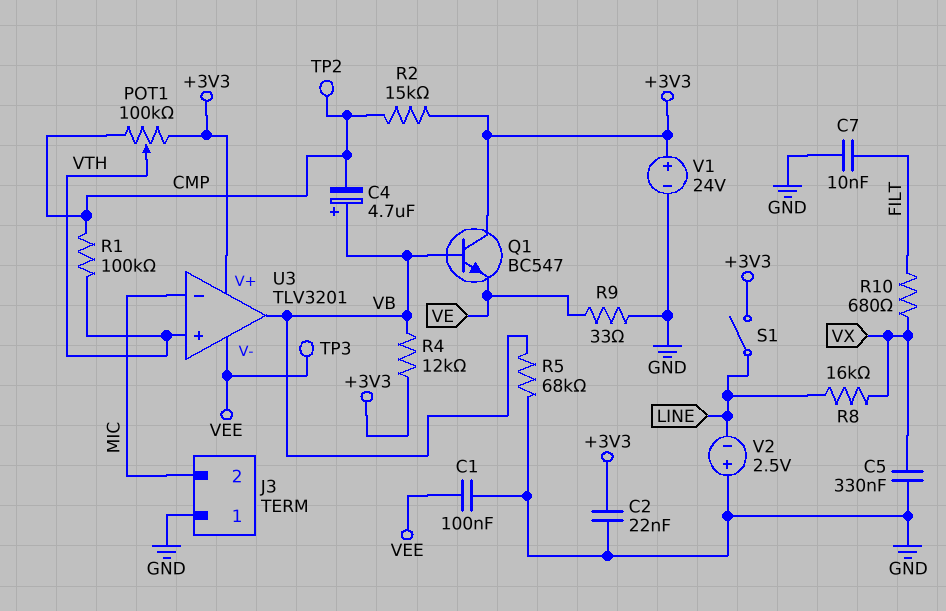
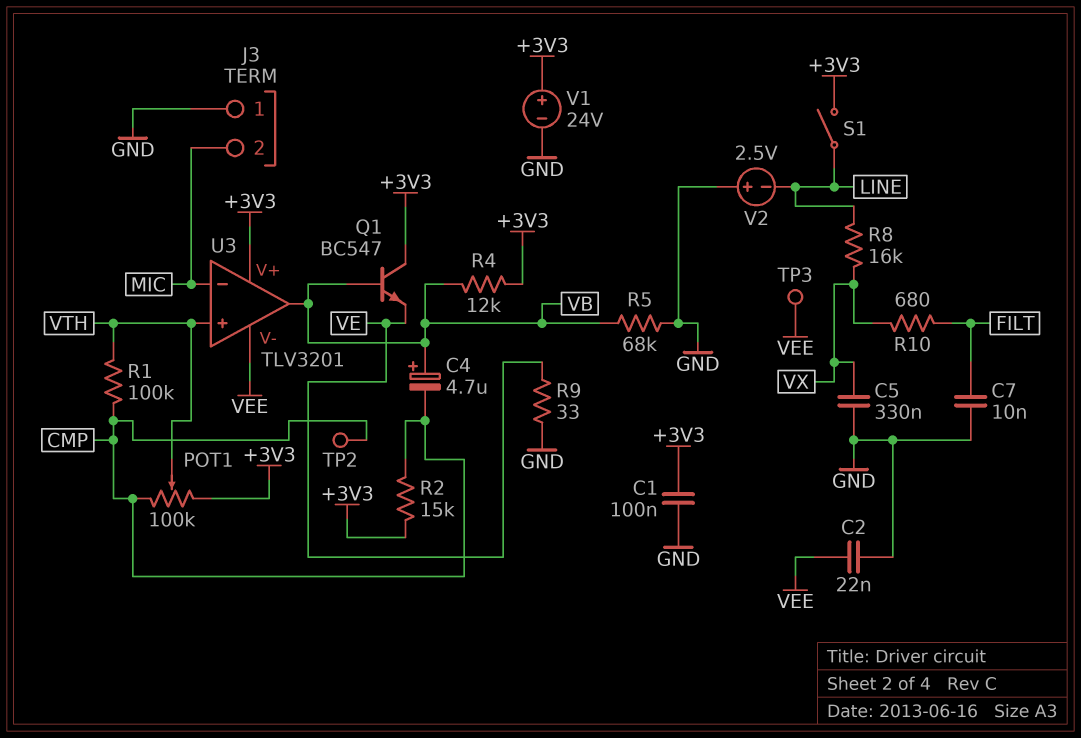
C1: 100nF (GND, VEE) -> 100nF (+3V3, GND)
C2: 22nF (+3V3, GND) -> 22nF (GND, VEE)

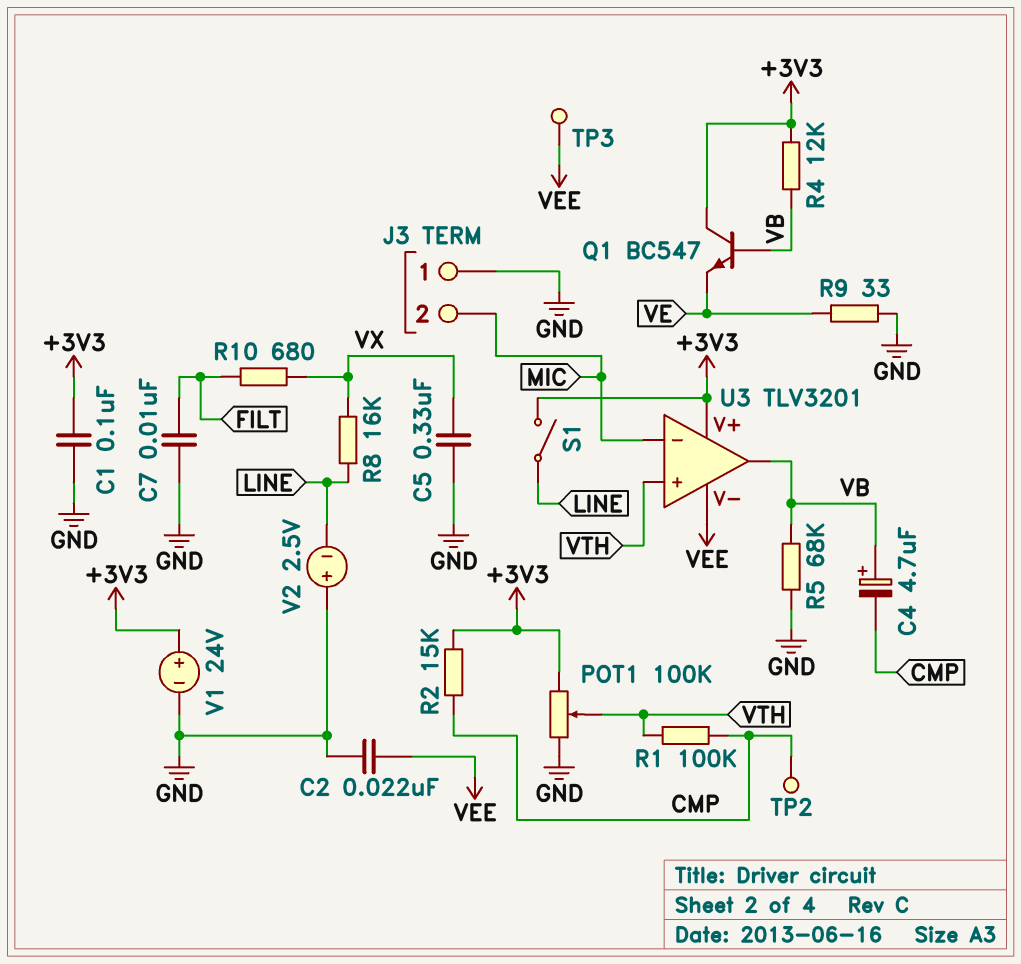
POT1: 100k (+3V3, CMP, wiper VTH) -> 100k (+3V3, GND, wiper VTH)

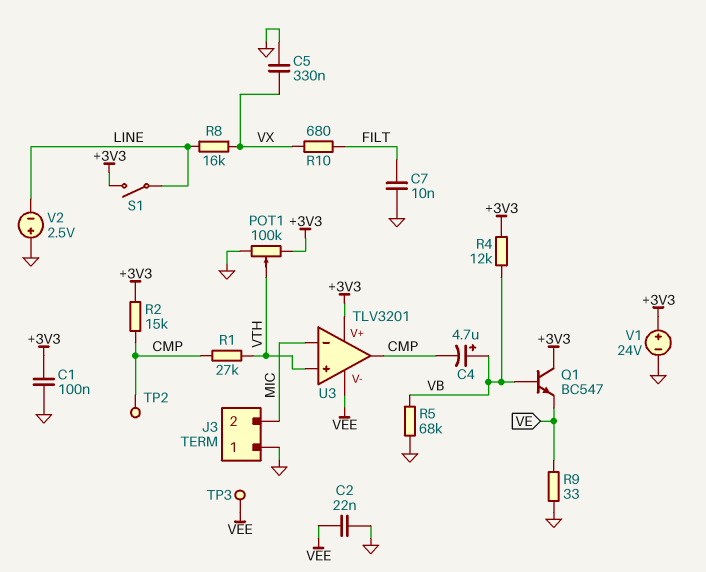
R1: 100k (CMP, VTH) -> 27k (CMP, VTH)
U3 pin out: VB -> CMP

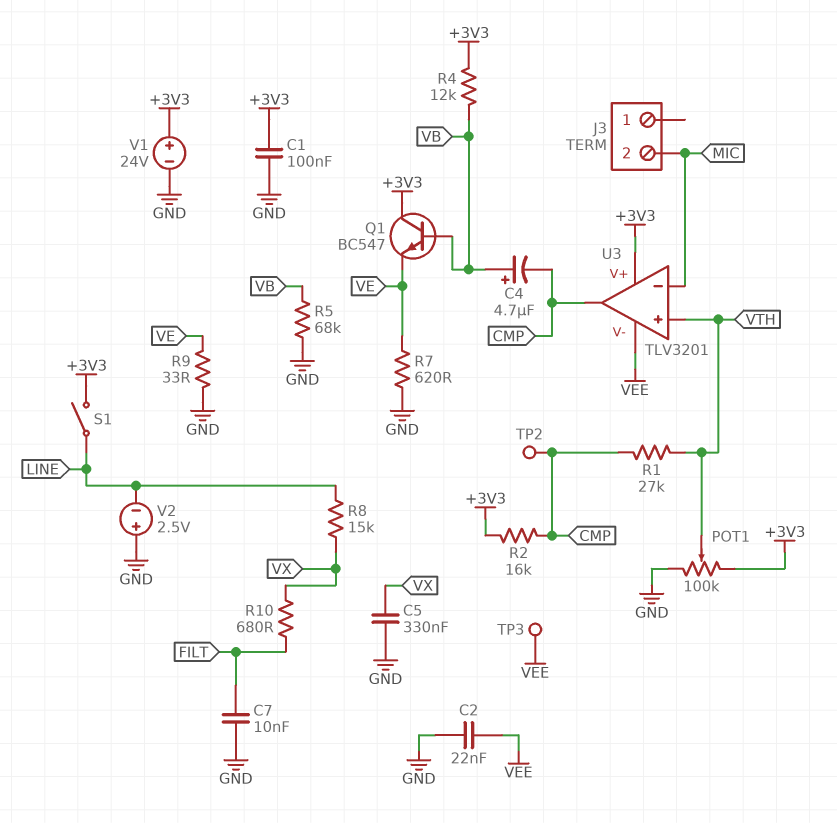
J3 pin 1: GND -> none
R2: 15k (+3V3, CMP) -> 16k (+3V3, CMP)
R7: none -> 620 (GND, VE)
R8: 16k (LINE, VX) -> 15k (LINE, VX)

